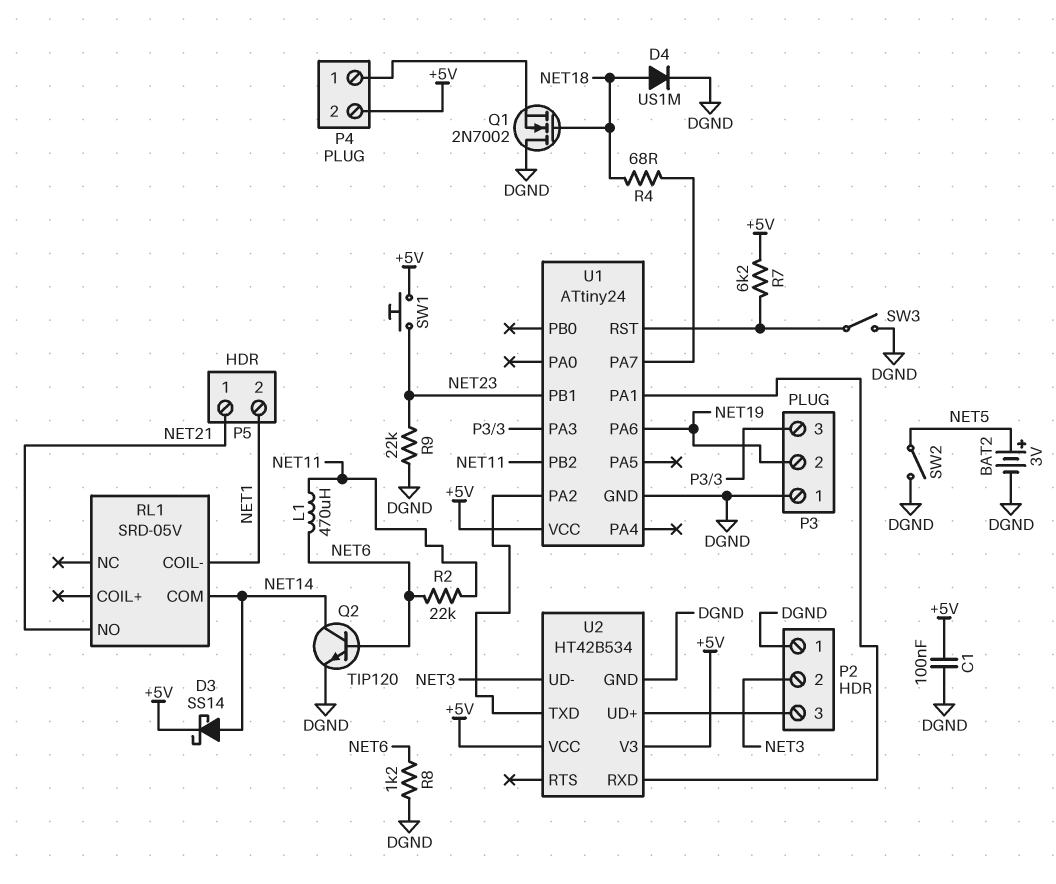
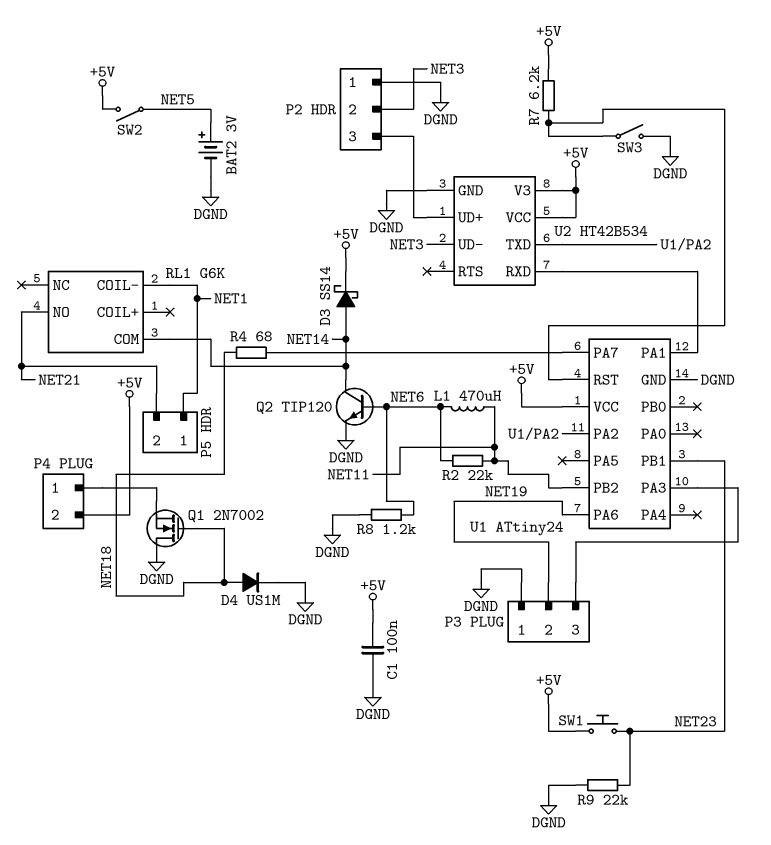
P5 pin 1: NET21 -> NET1
P5 pin 2: NET1 -> NET21
RL1: SRD-05V -> G6K
SW2: switch (DGND, NET5) -> switch (+5V, NET5)

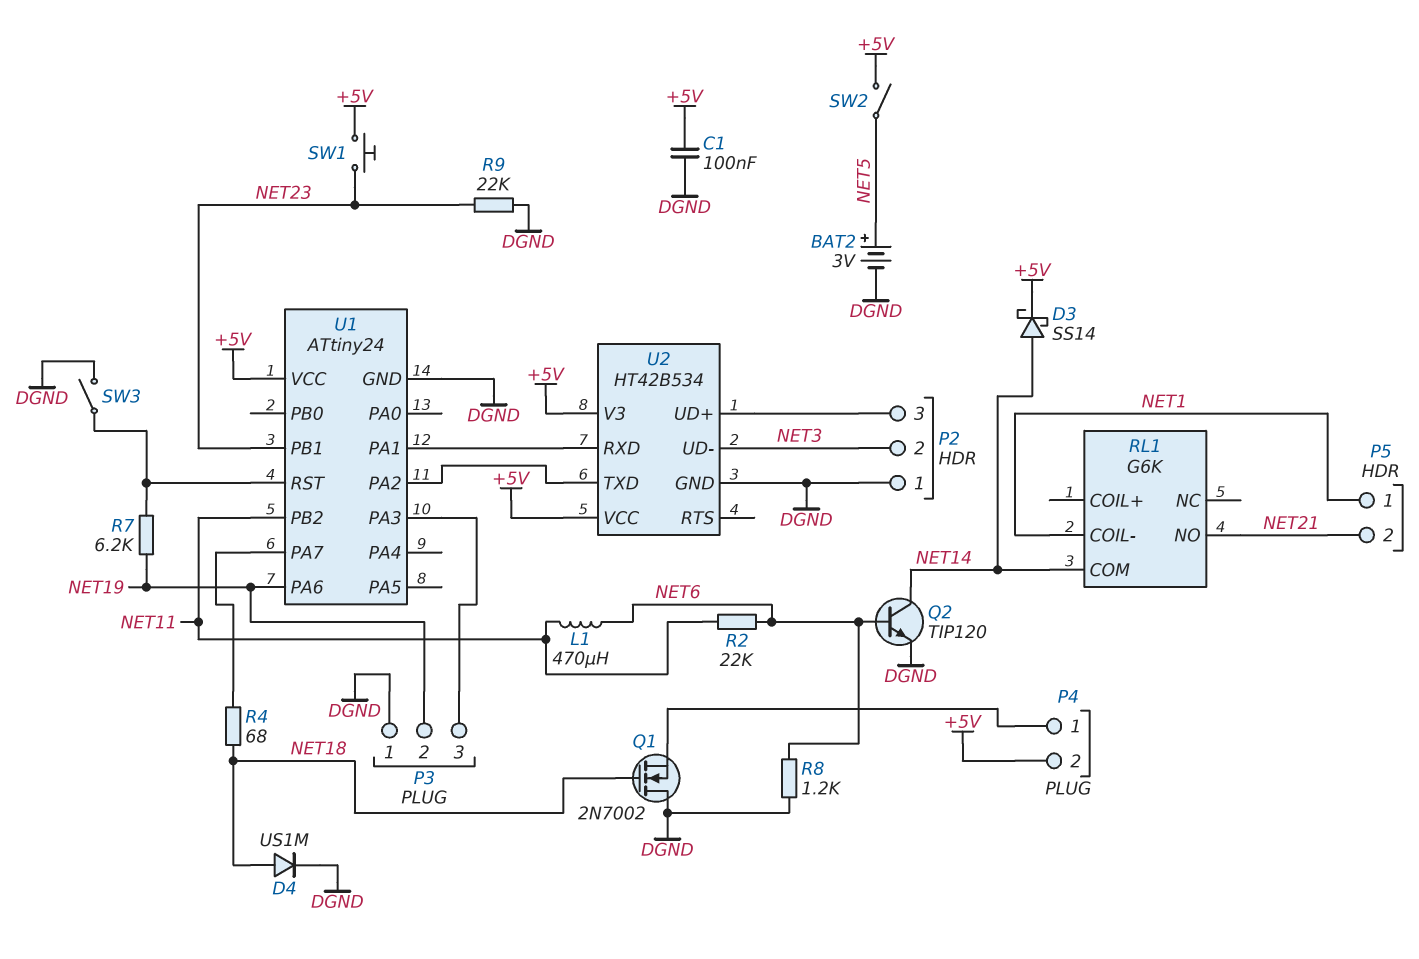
R7: 6.2k (+5V, U1/RST) -> 6.2k (NET19, U1/RST)

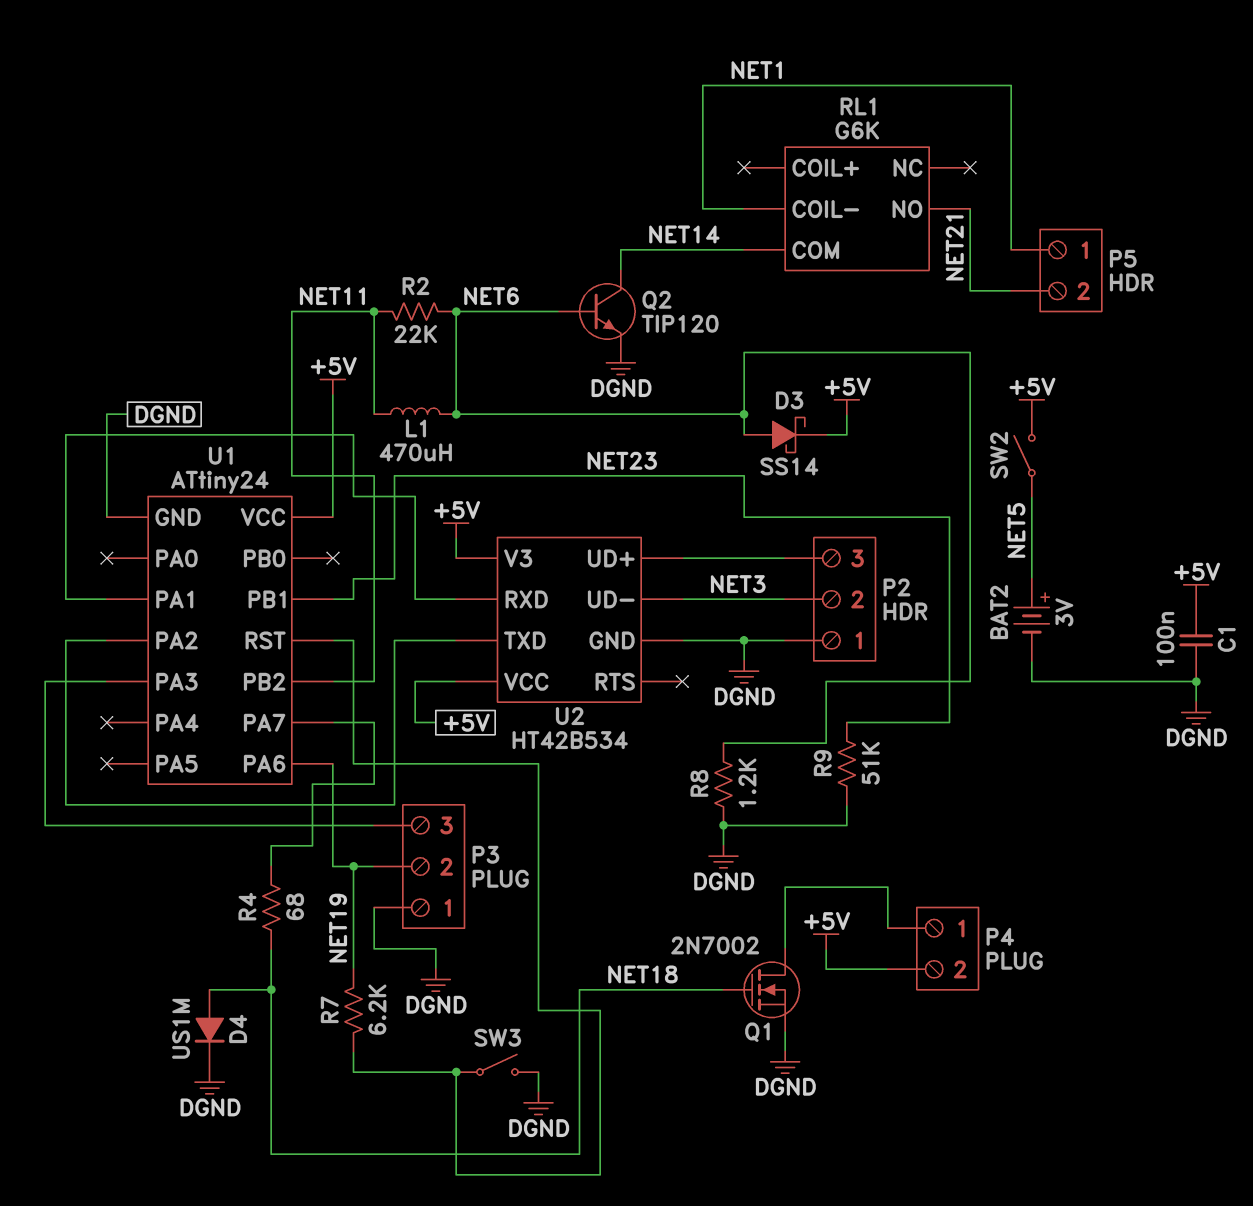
D3: schottky SS14 (A NET14, K +5V) -> schottky SS14 (A NET6, K +5V)
Q1: NMOS 2N7002 (G NET18, D DGND, S P4/1) -> NMOS 2N7002 (G NET18, D P4/1, S DGND)
R9: 22k (DGND, NET23) -> 51k (DGND, NET23)
SW1: button (+5V, NET23) -> none

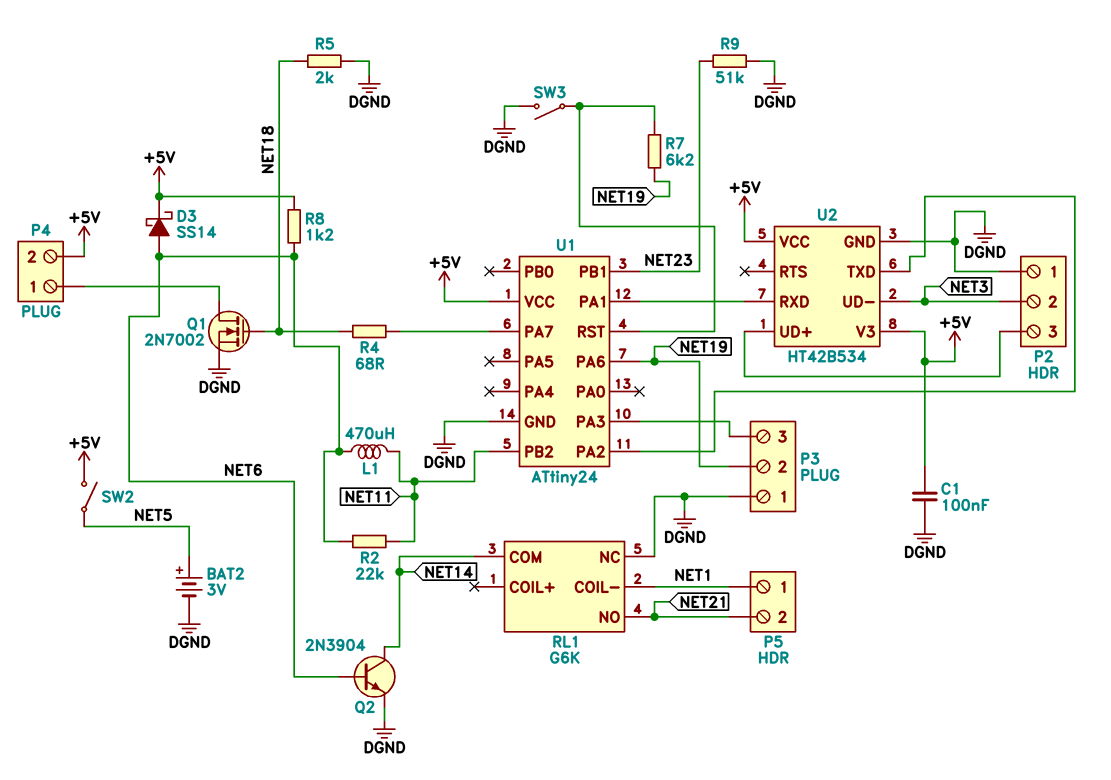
D4: diode US1M (A NET18, K DGND) -> none
Q2: NPN TIP120 (B NET6, C NET14, E DGND) -> NPN 2N3904 (B NET6, C NET14, E DGND)
R5: none -> 2k (DGND, NET18)
R8: 1.2k (DGND, NET6) -> 1.2k (+5V, NET6)
RL1 pin NC: none -> DGND

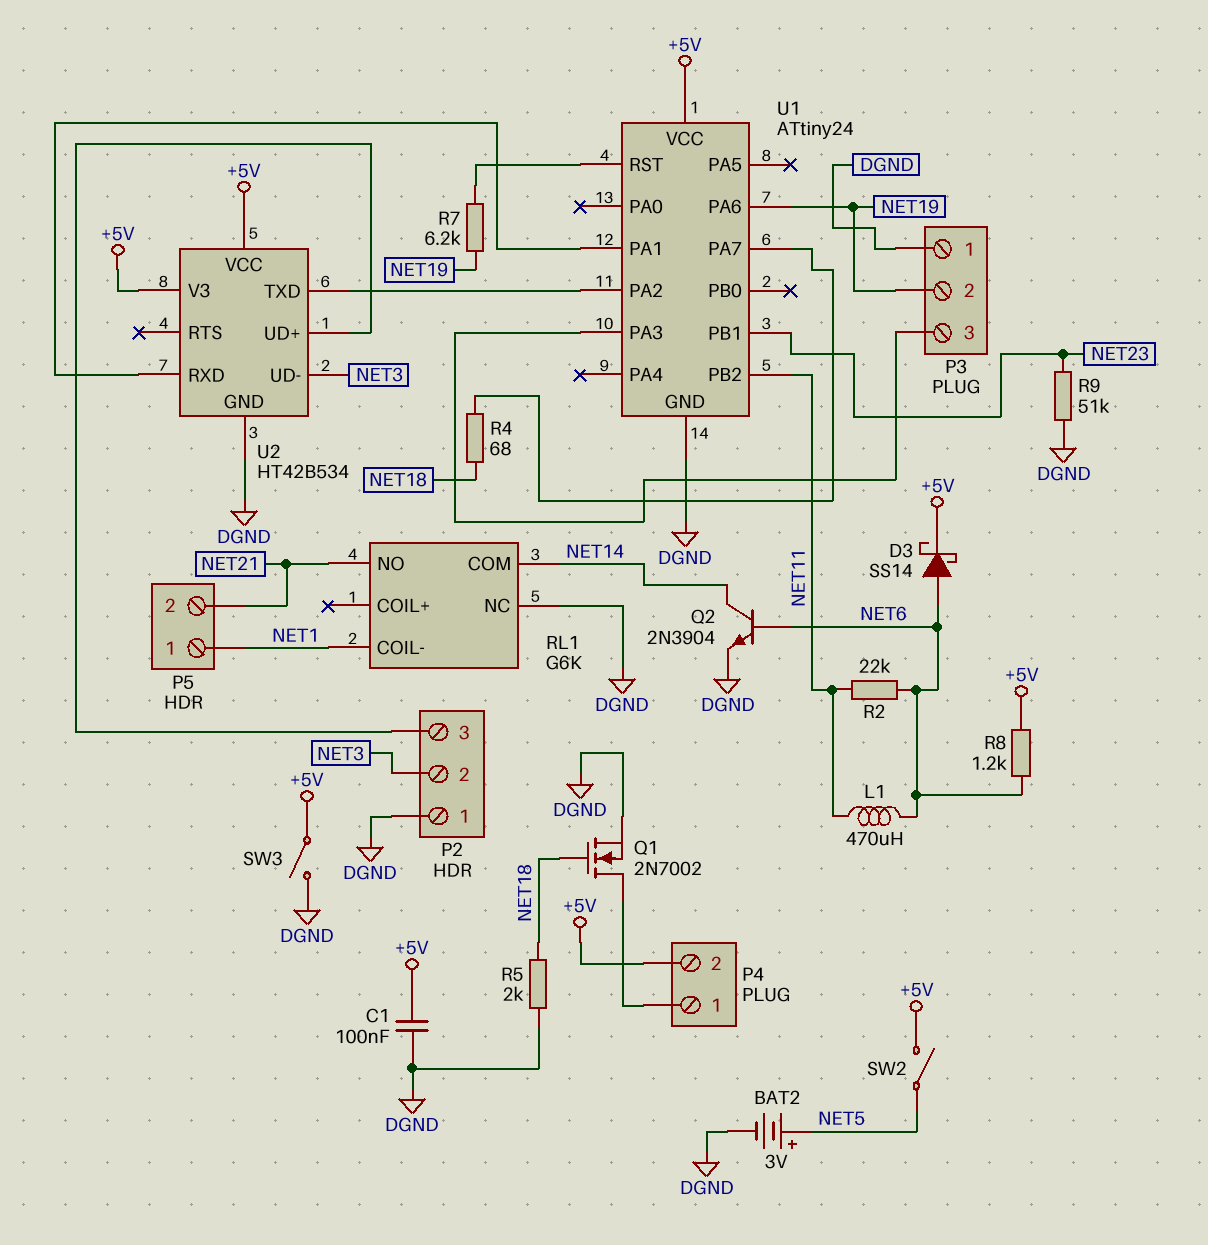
SW3: switch (DGND, U1/RST) -> switch (+5V, DGND)

